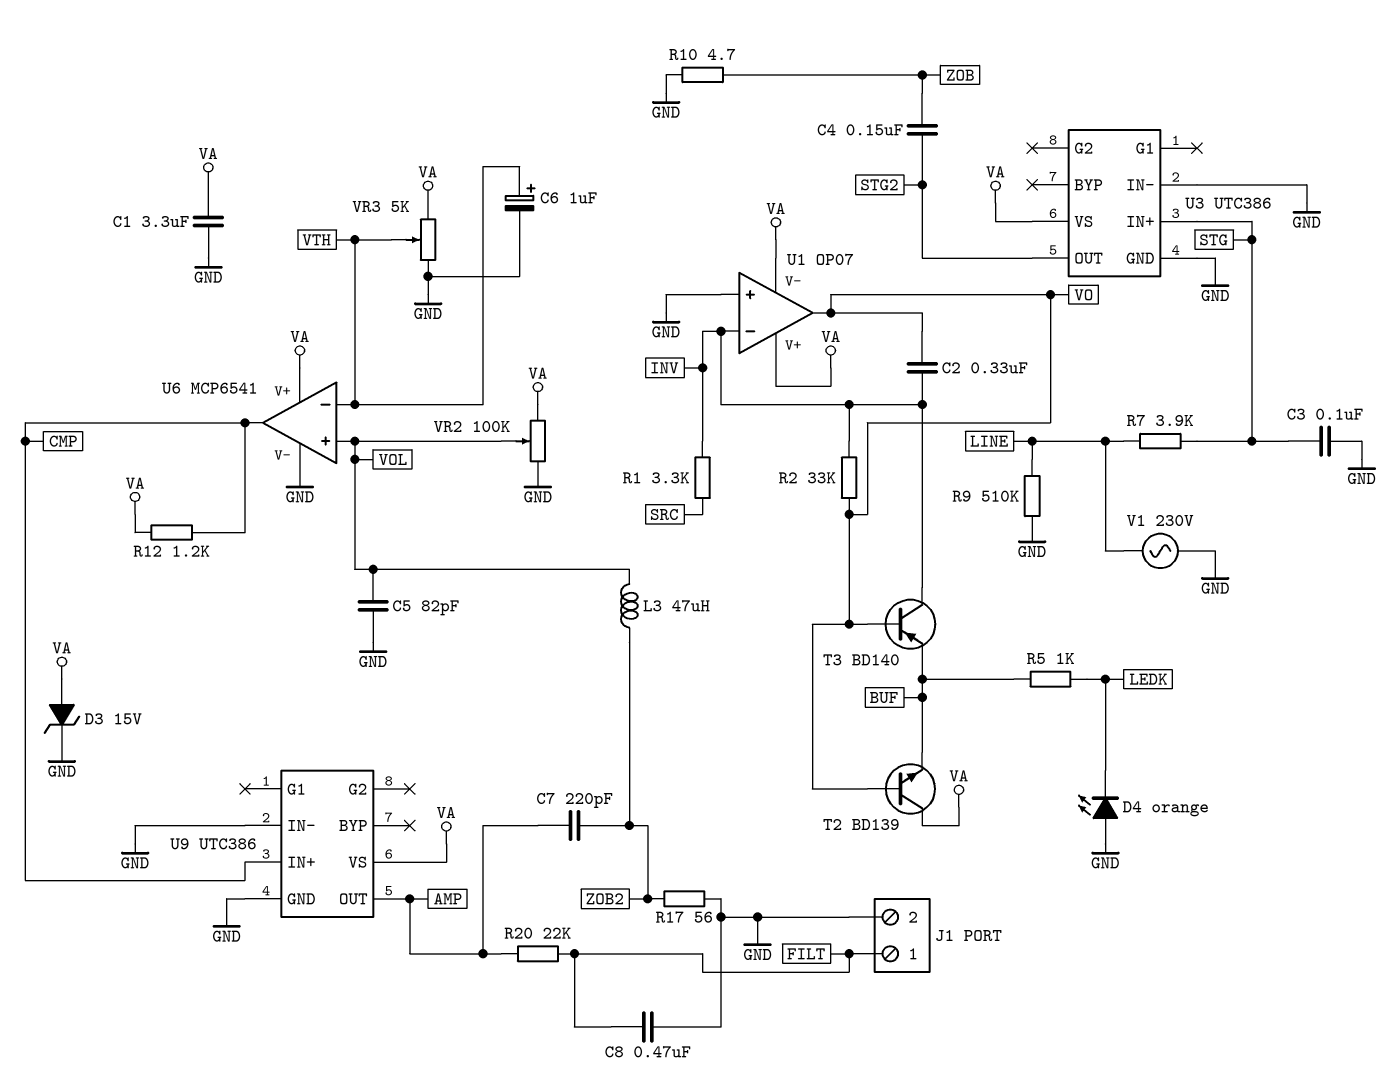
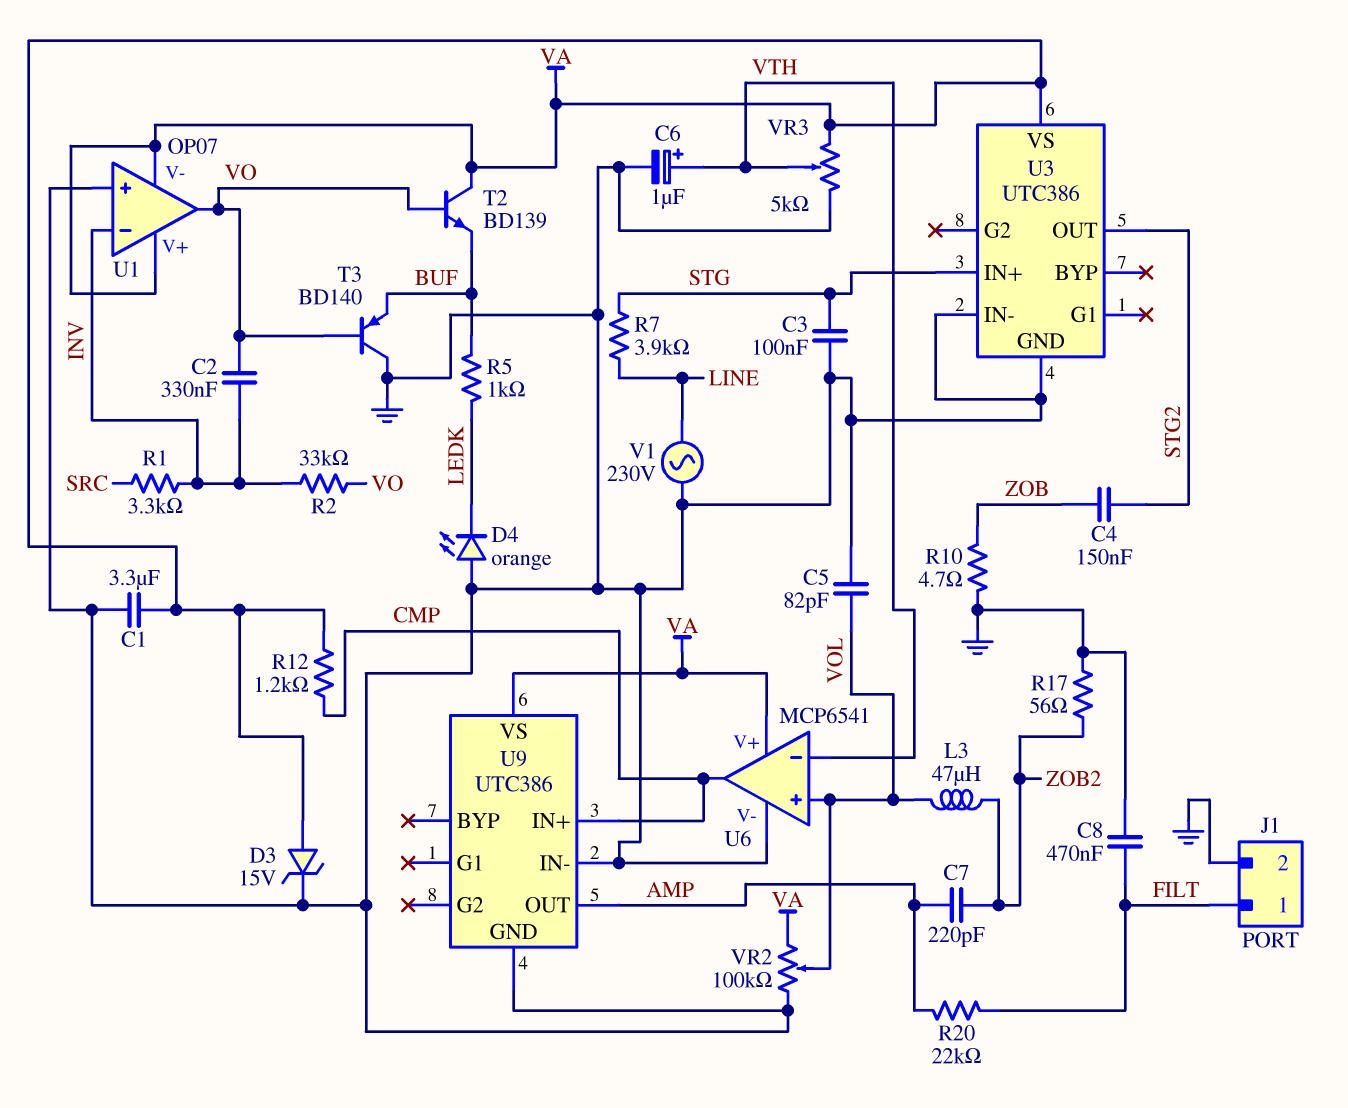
R9: 510k (GND, LINE) -> none
T3: PNP BD140 (B VO, C INV, E BUF) -> PNP BD140 (B VO, C GND, E BUF)

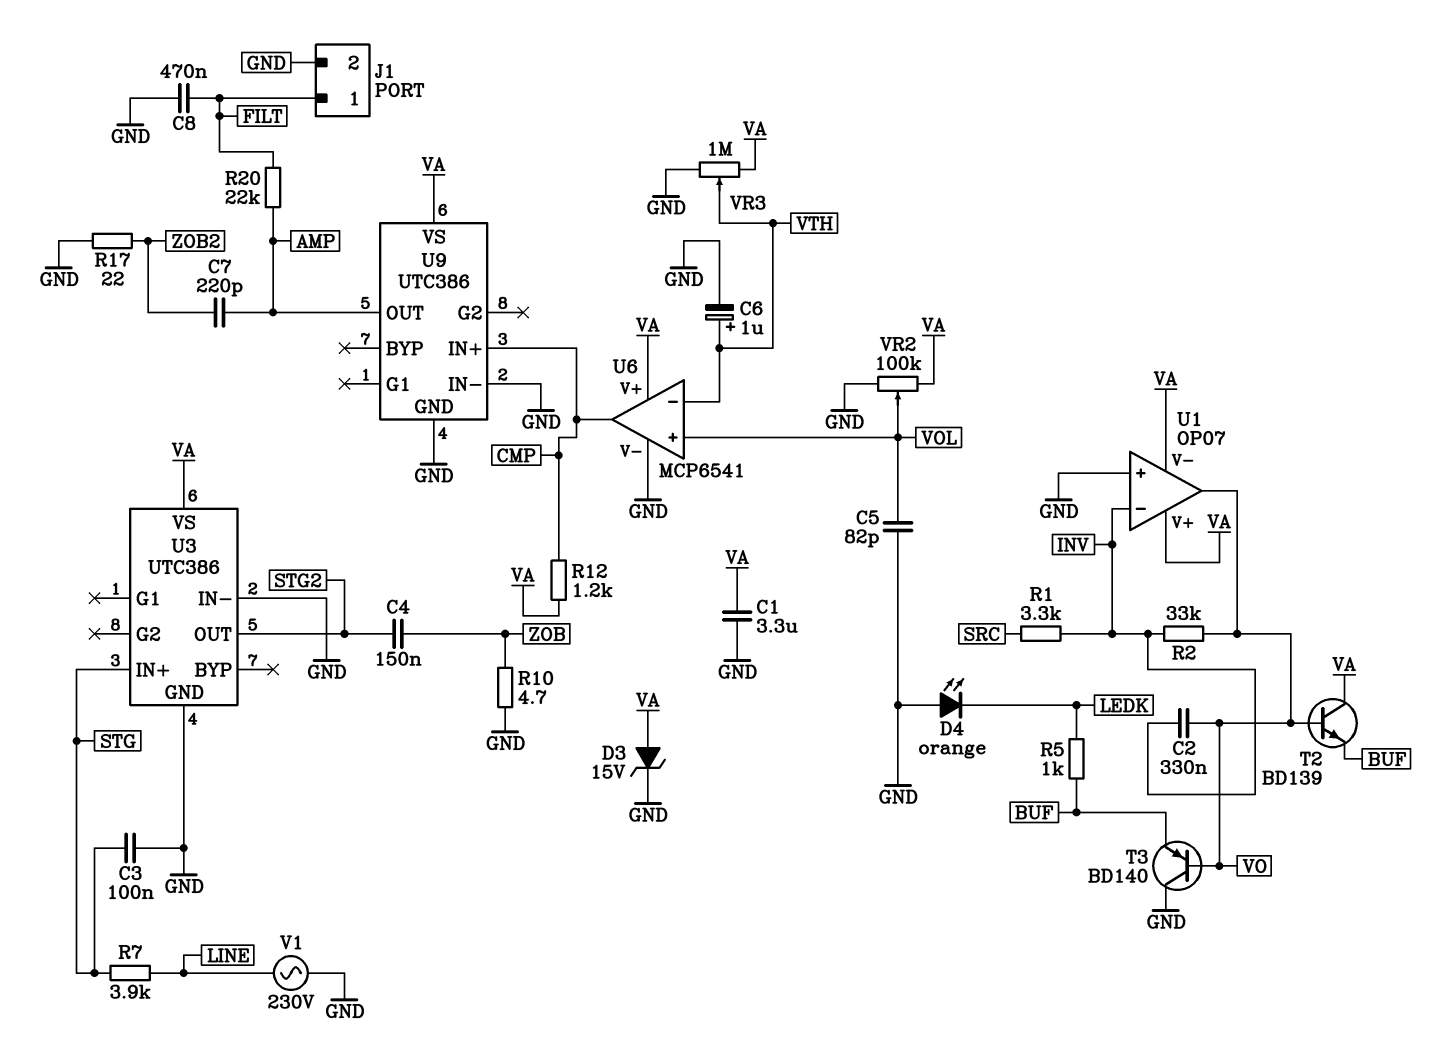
L3: 47uH (VOL, ZOB2) -> none
R17: 56 (GND, ZOB2) -> 22 (GND, ZOB2)
VR3: 5k (GND, VA, wiper VTH) -> 1M (GND, VA, wiper VTH)

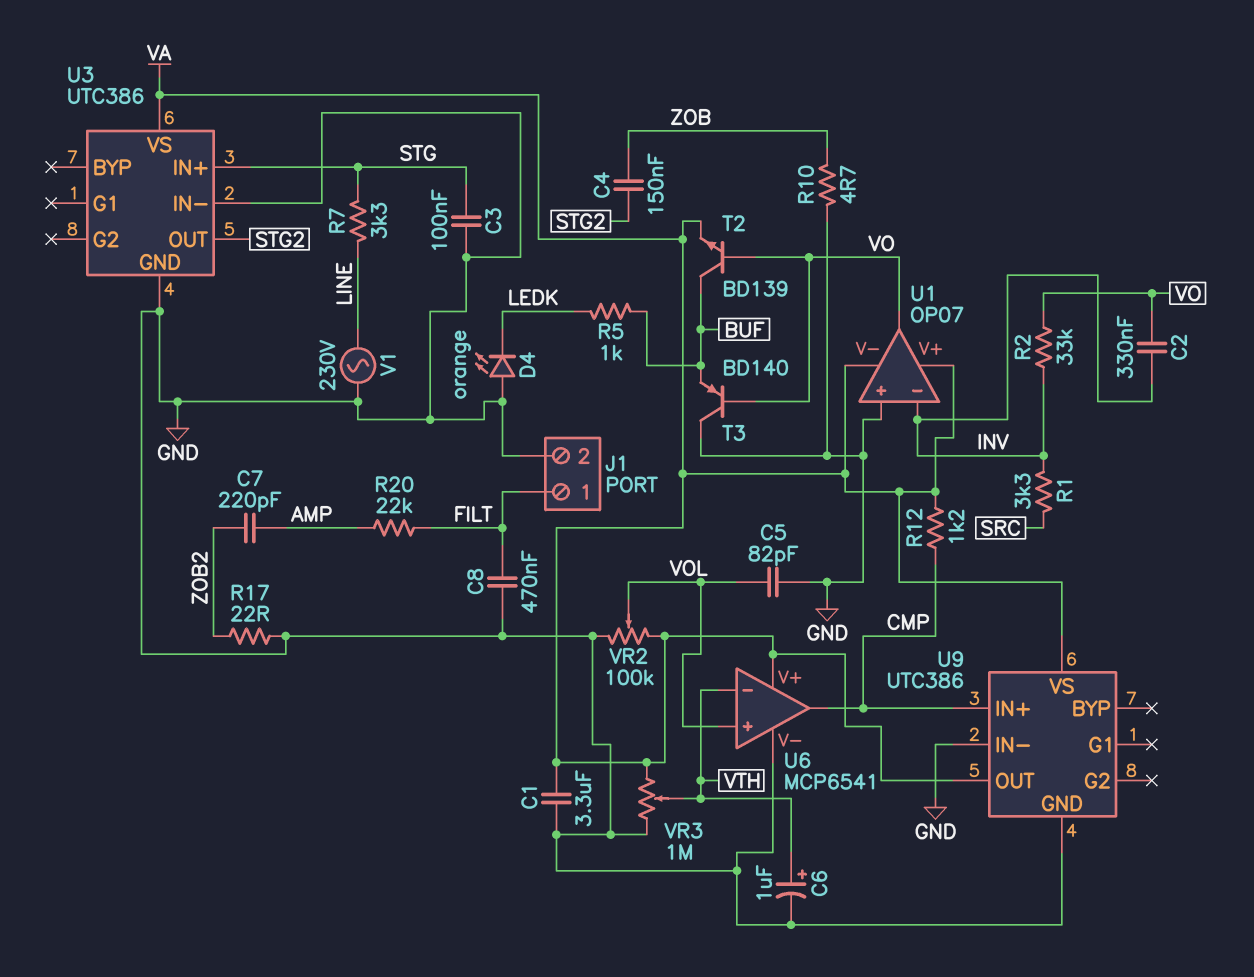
D3: zener 15V (A VA, K GND) -> none
R7: 3.9k (LINE, STG) -> 3.3k (LINE, STG)
T2: NPN BD139 (B VO, C VA, E BUF) -> NPN BD139 (B VO, C BUF, E VA)
U9 pin OUT: AMP -> VA

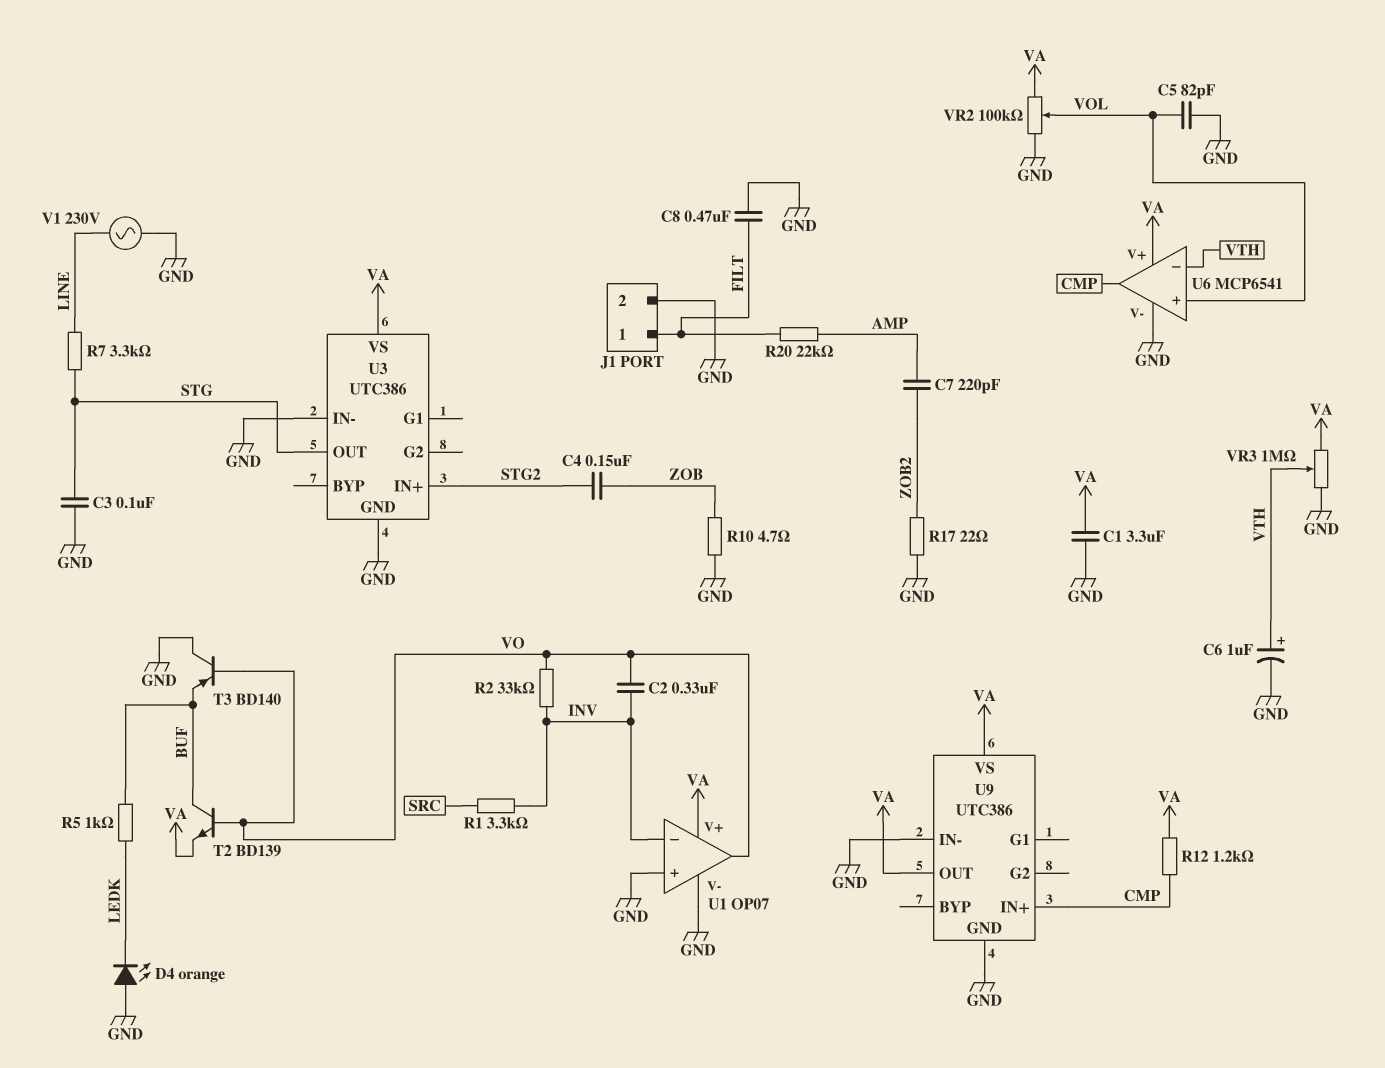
U1 pin V-: VA -> GND
U3 pin IN+: STG -> STG2
U3 pin OUT: STG2 -> STG

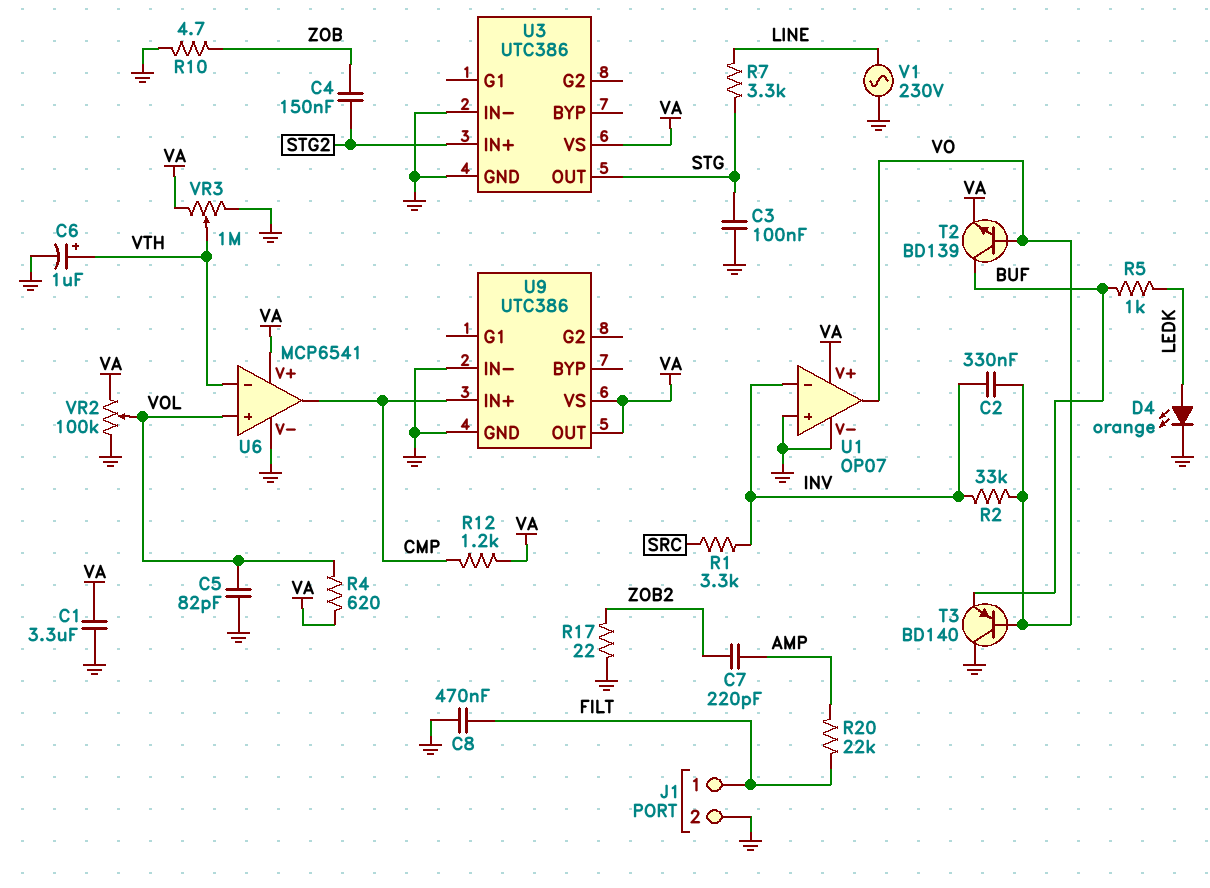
D4: LED orange (A GND, K LEDK) -> LED orange (A LEDK, K GND)
R4: none -> 620 (VA, VOL)

